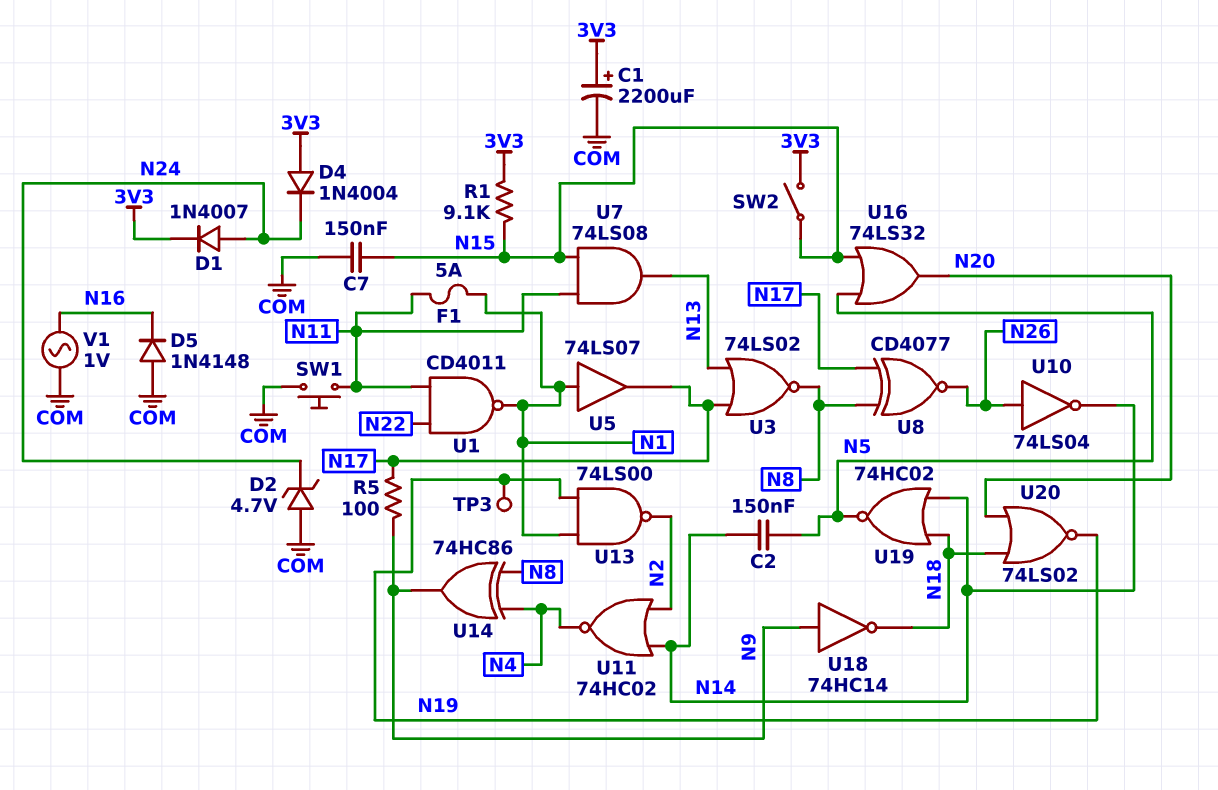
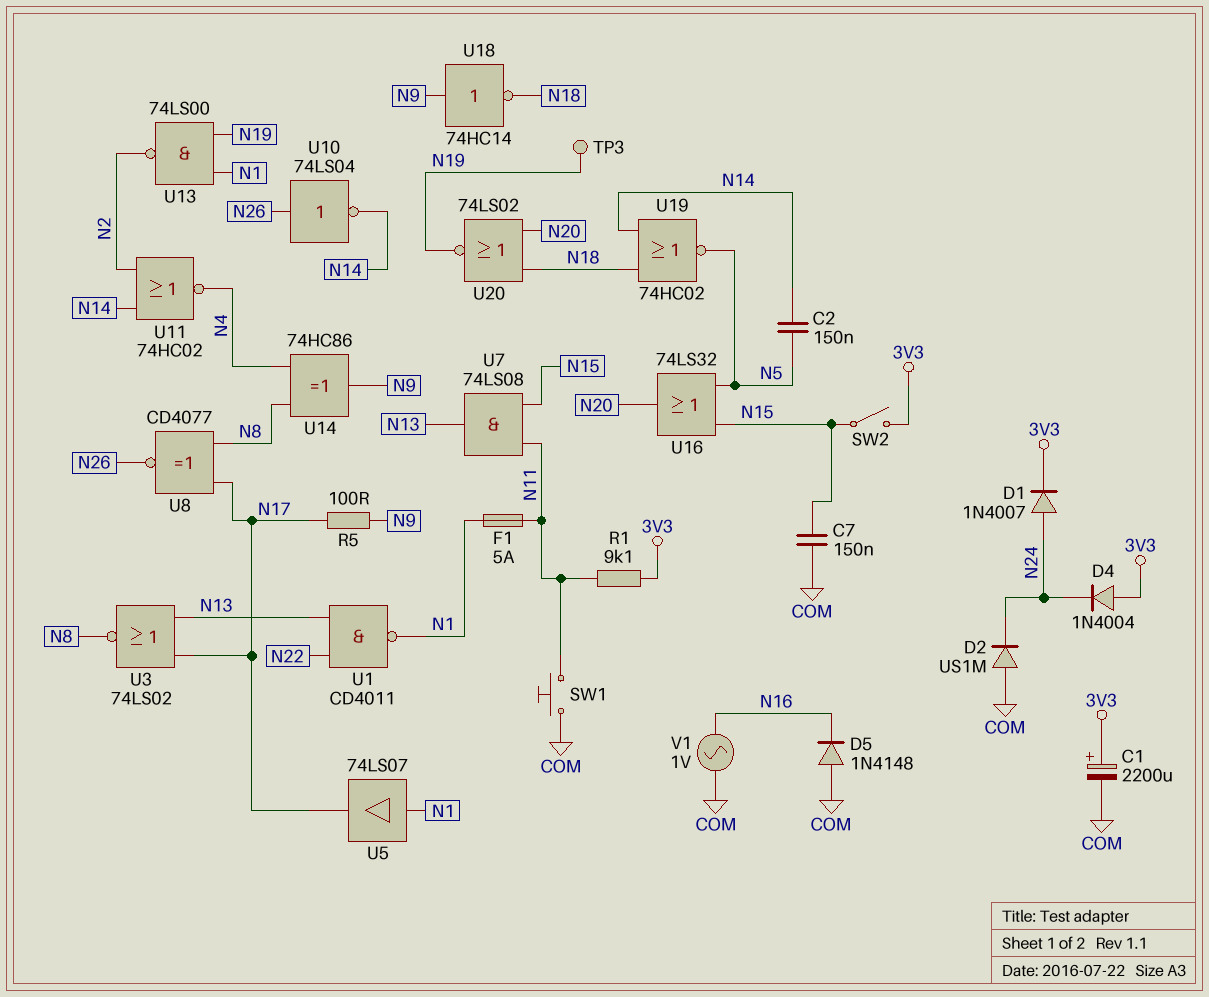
D2: zener 4.7V (A COM, K N24) -> diode US1M (A COM, K N24)
R1: 9.1k (3V3, N15) -> 9.1k (3V3, N11)
U1: NAND CD4011 (in N11, in N22, out N1) -> NAND CD4011 (in N13, in N22, out N1)

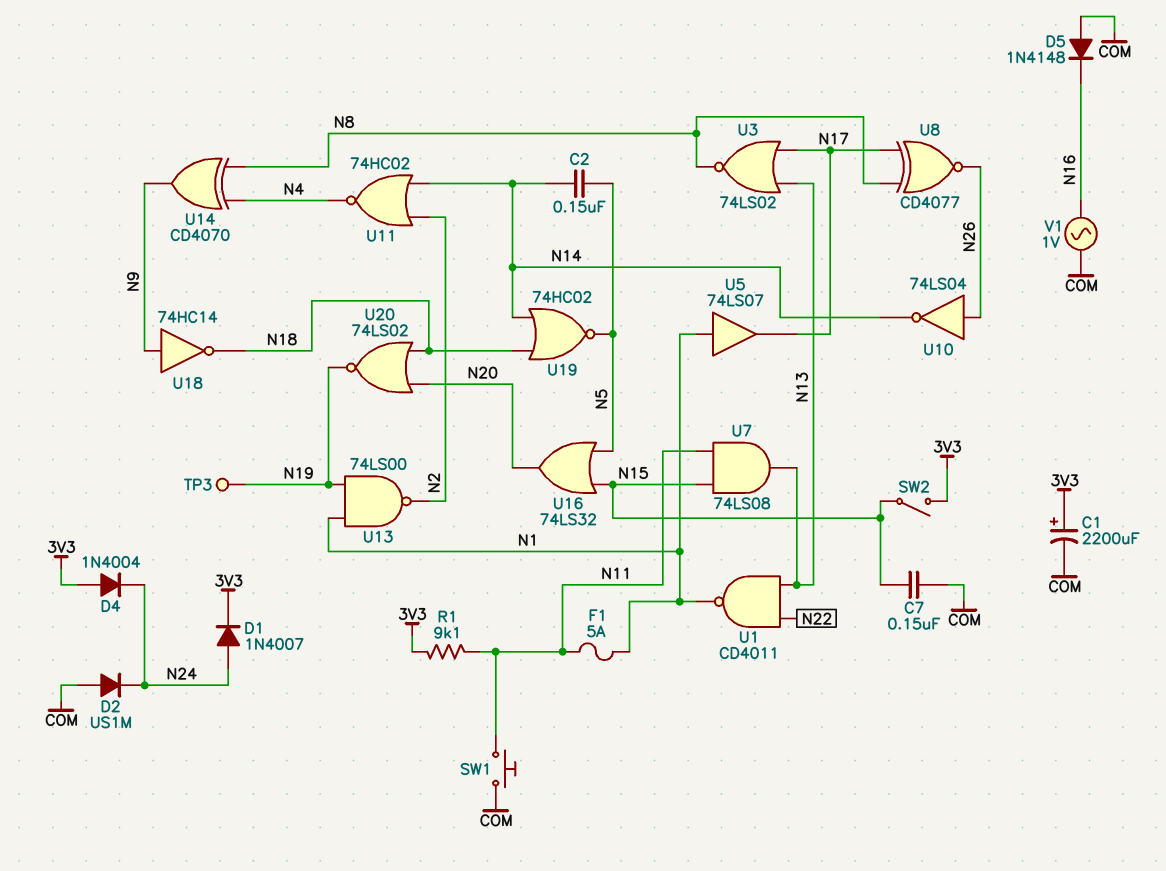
R5: 100 (N9, N17) -> none
U14: XOR 74HC86 (in N4, in N8, out N9) -> XOR CD4070 (in N4, in N8, out N9)

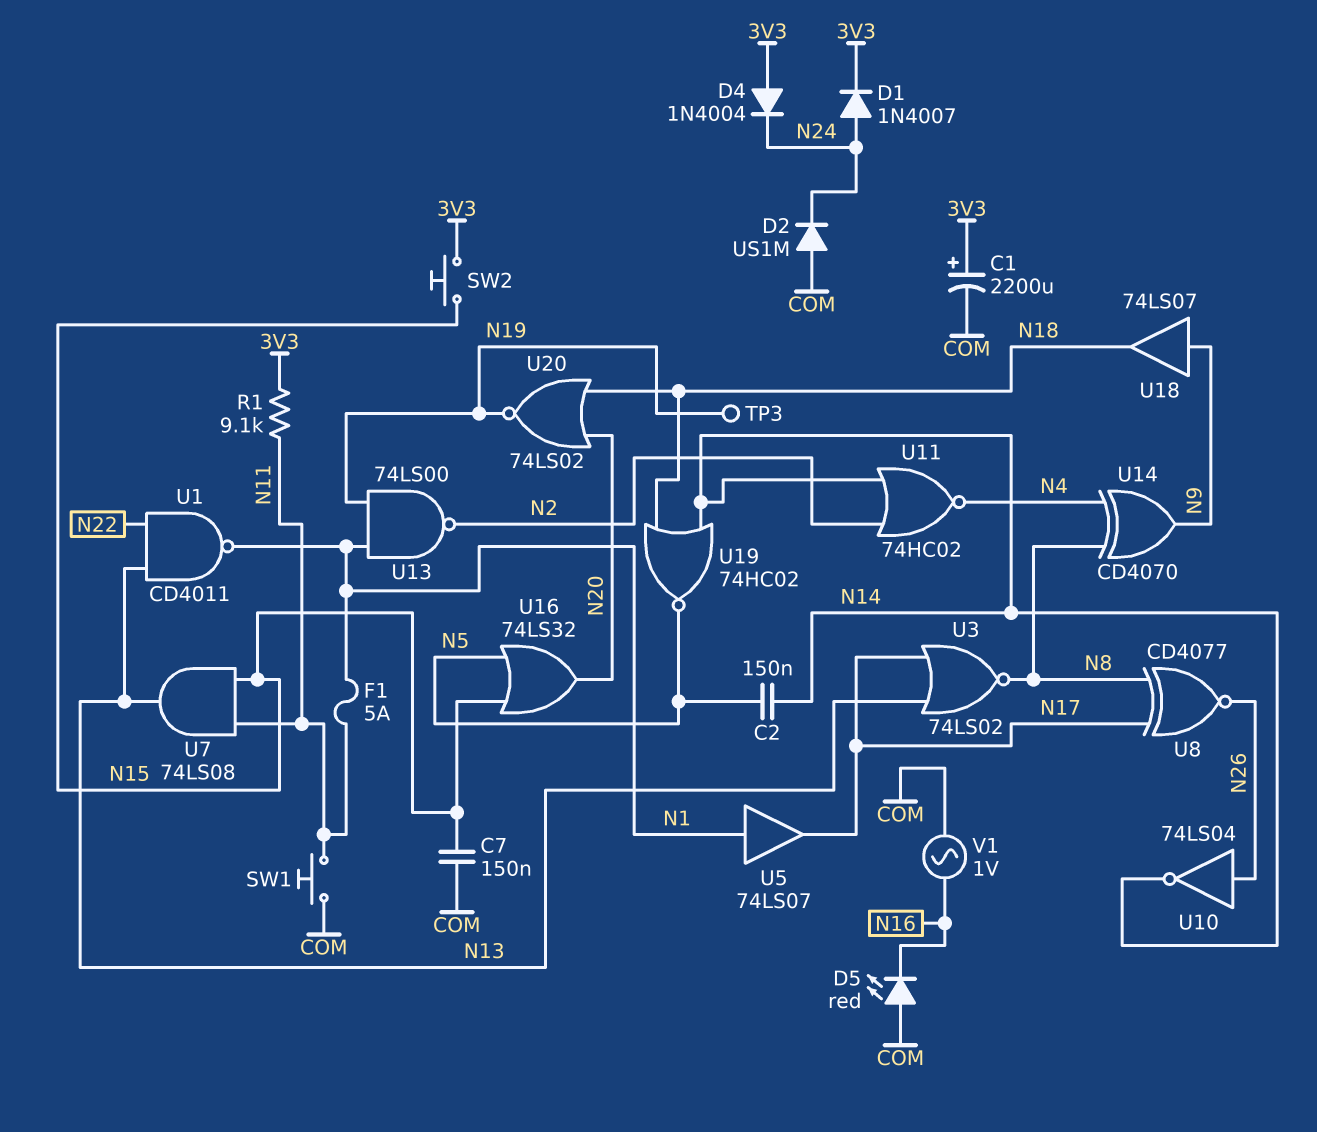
D5: diode 1N4148 (A COM, K N16) -> LED red (A COM, K N16)
SW2: switch (3V3, N15) -> button (3V3, N15)
U18: NOT 74HC14 (in N9, out N18) -> buffer 74LS07 (in N9, out N18)

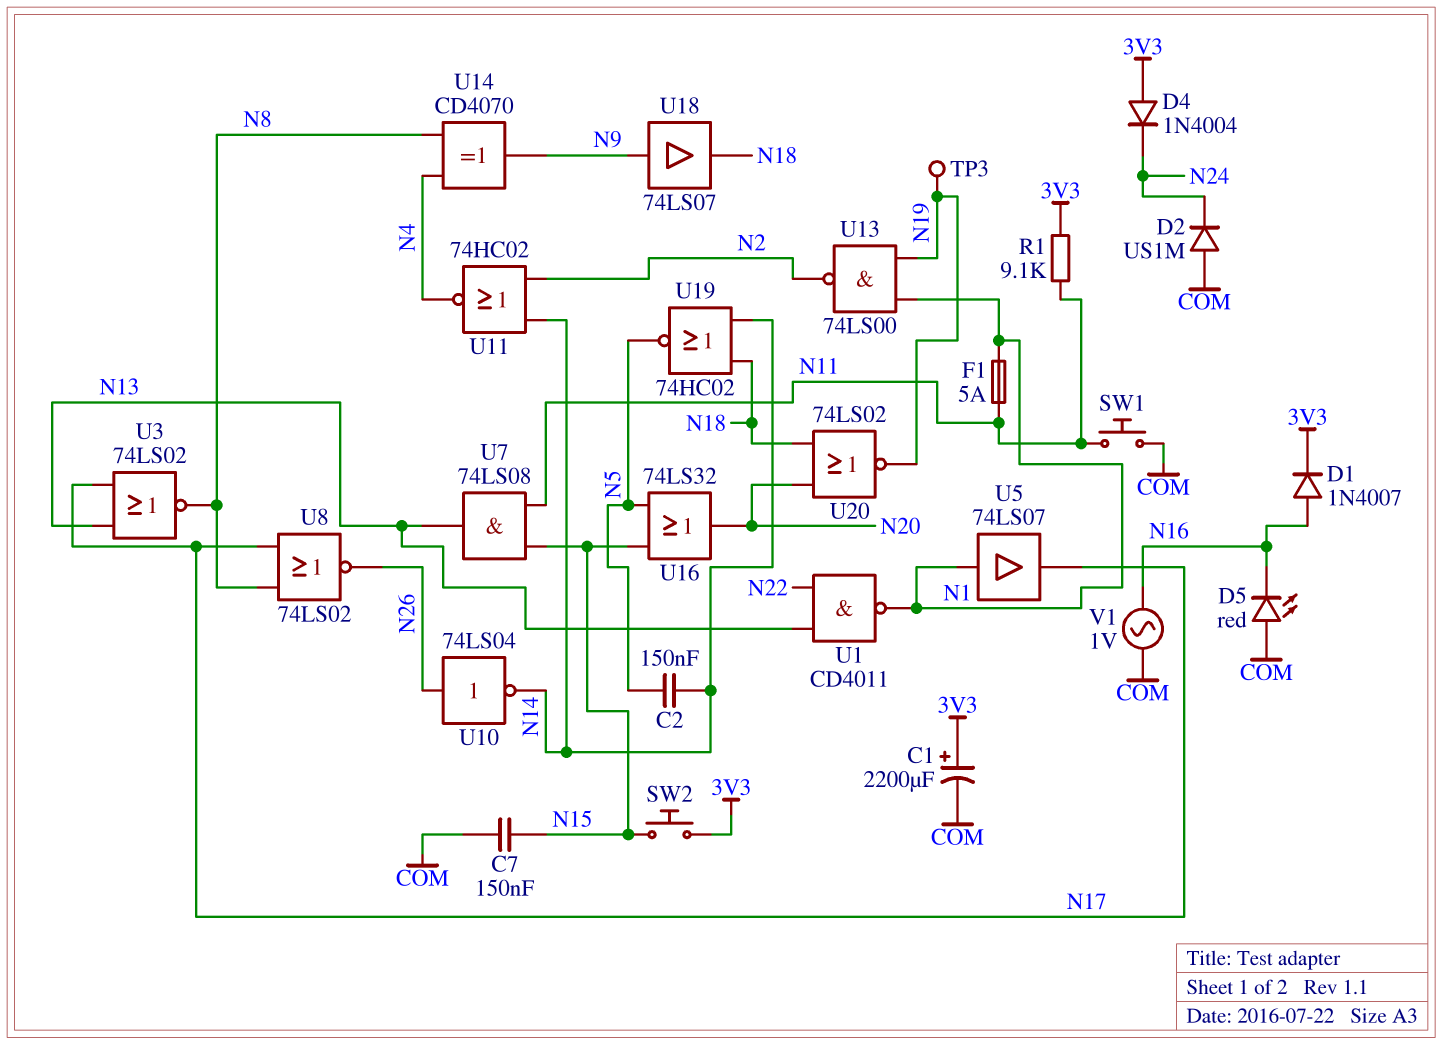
D1: diode 1N4007 (A N24, K 3V3) -> diode 1N4007 (A N16, K 3V3)
U8: XNOR CD4077 (in N8, in N17, out N26) -> NOR 74LS02 (in N8, in N17, out N26)

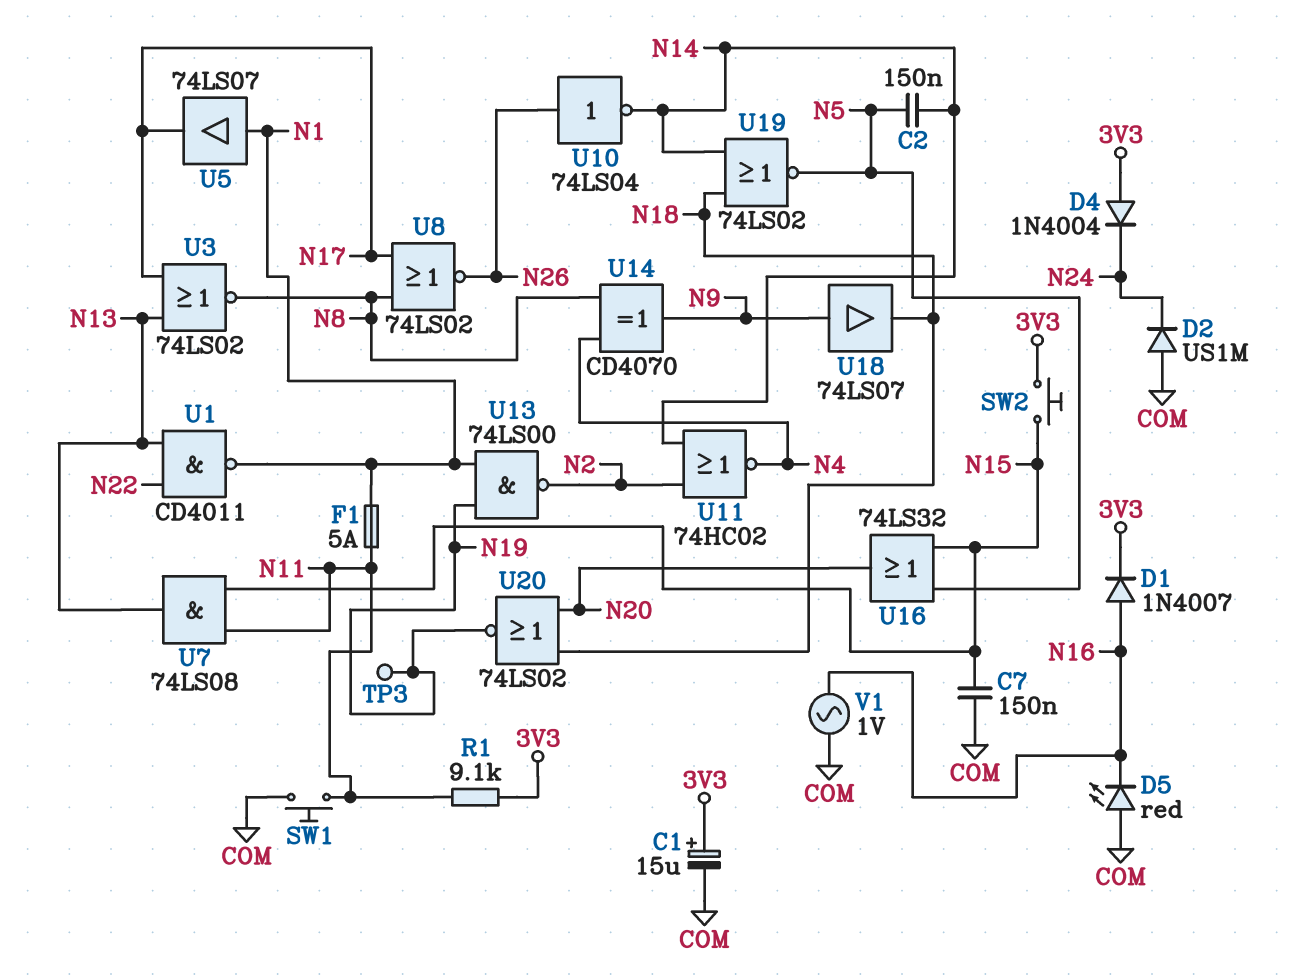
C1: 2200uF (plus 3V3, minus COM) -> 15uF (plus 3V3, minus COM)
U19: NOR 74HC02 (in N14, in N18, out N5) -> NOR 74LS02 (in N14, in N18, out N5)

